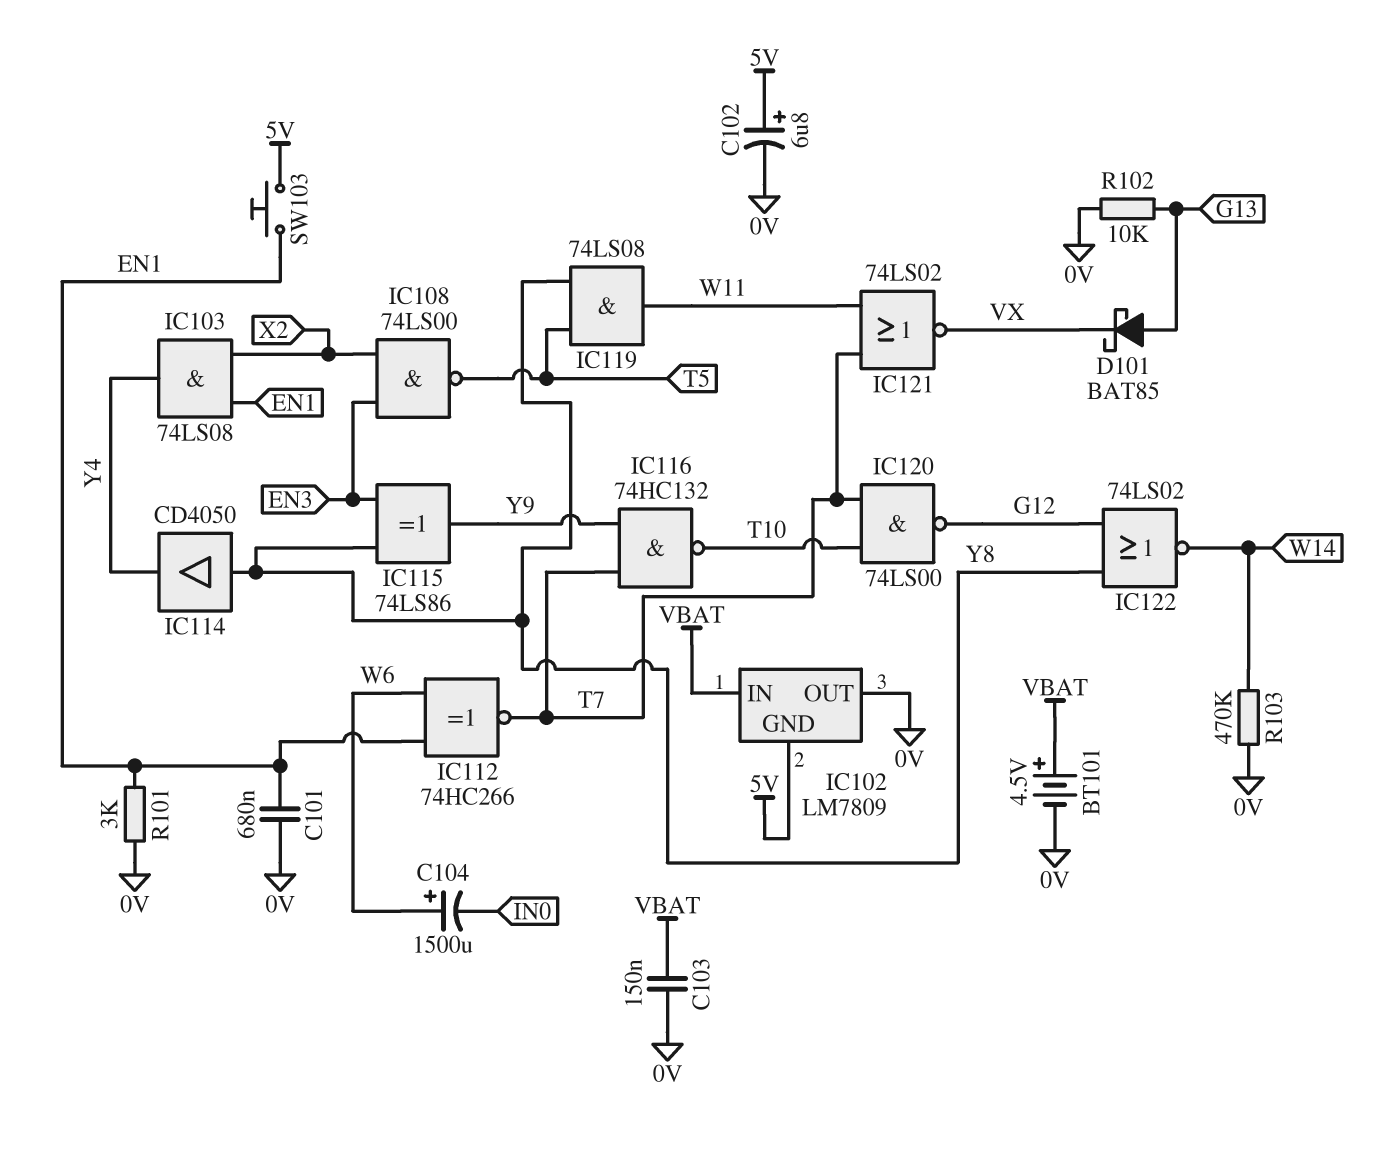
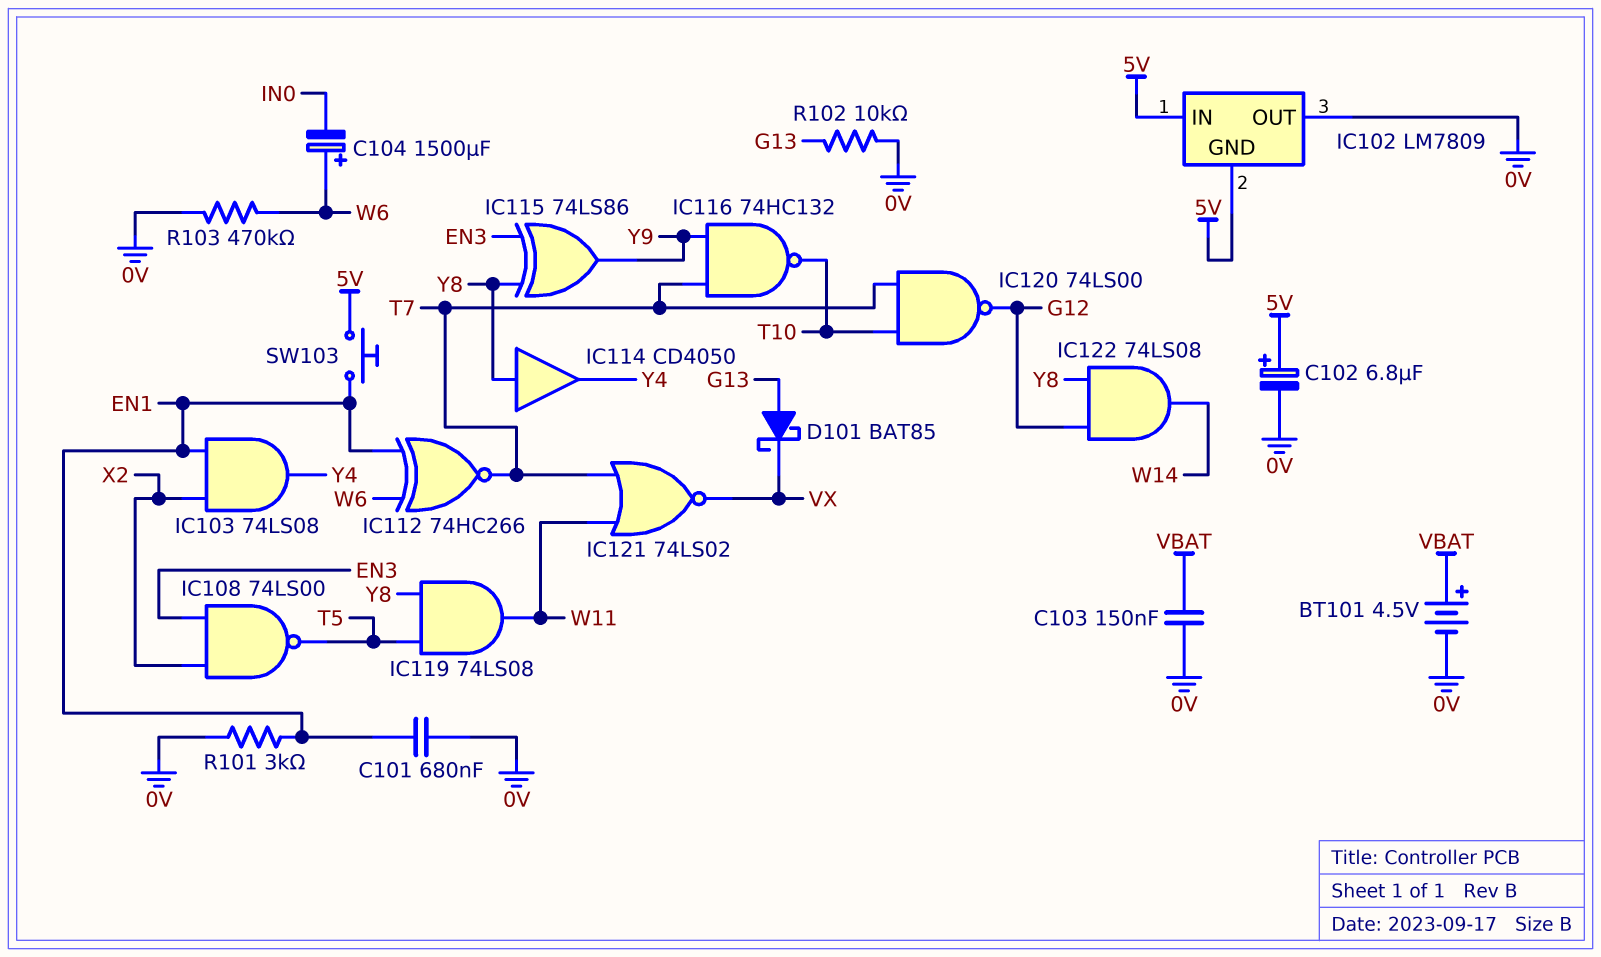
IC102 pin IN: VBAT -> 5V
IC122: NOR 74LS02 (in G12, in Y8, out W14) -> AND 74LS08 (in G12, in Y8, out W14)
R103: 470k (0V, W14) -> 470k (0V, W6)

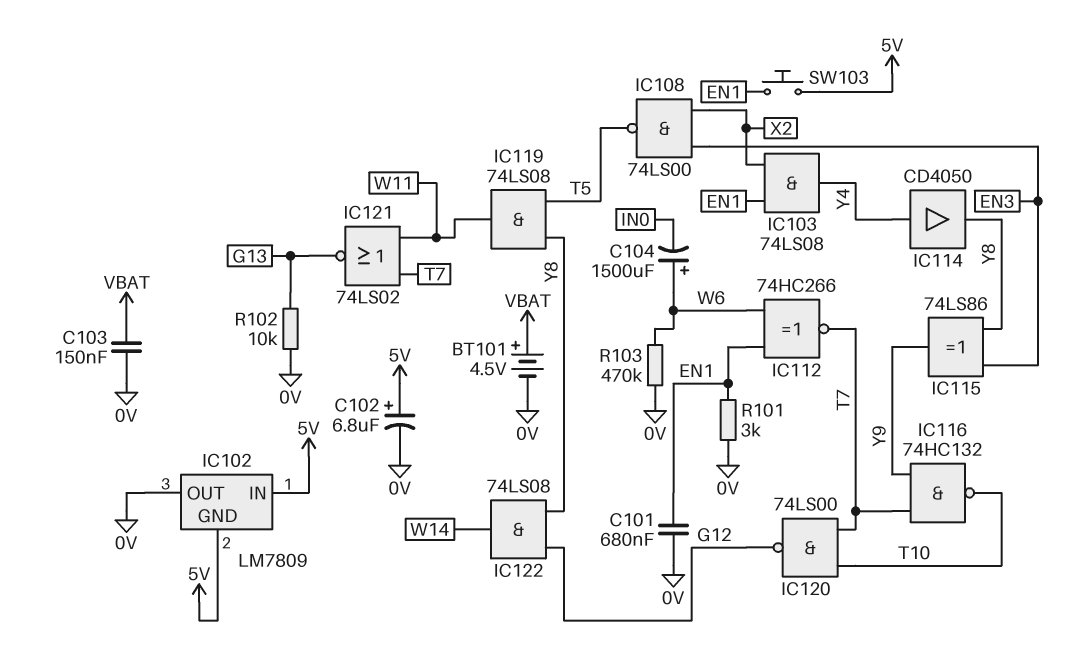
D101: schottky BAT85 (A G13, K VX) -> none
IC114: buffer CD4050 (in Y8, out Y4) -> buffer CD4050 (in Y4, out Y8)
IC121: NOR 74LS02 (in T7, in W11, out VX) -> NOR 74LS02 (in T7, in W11, out G13)

